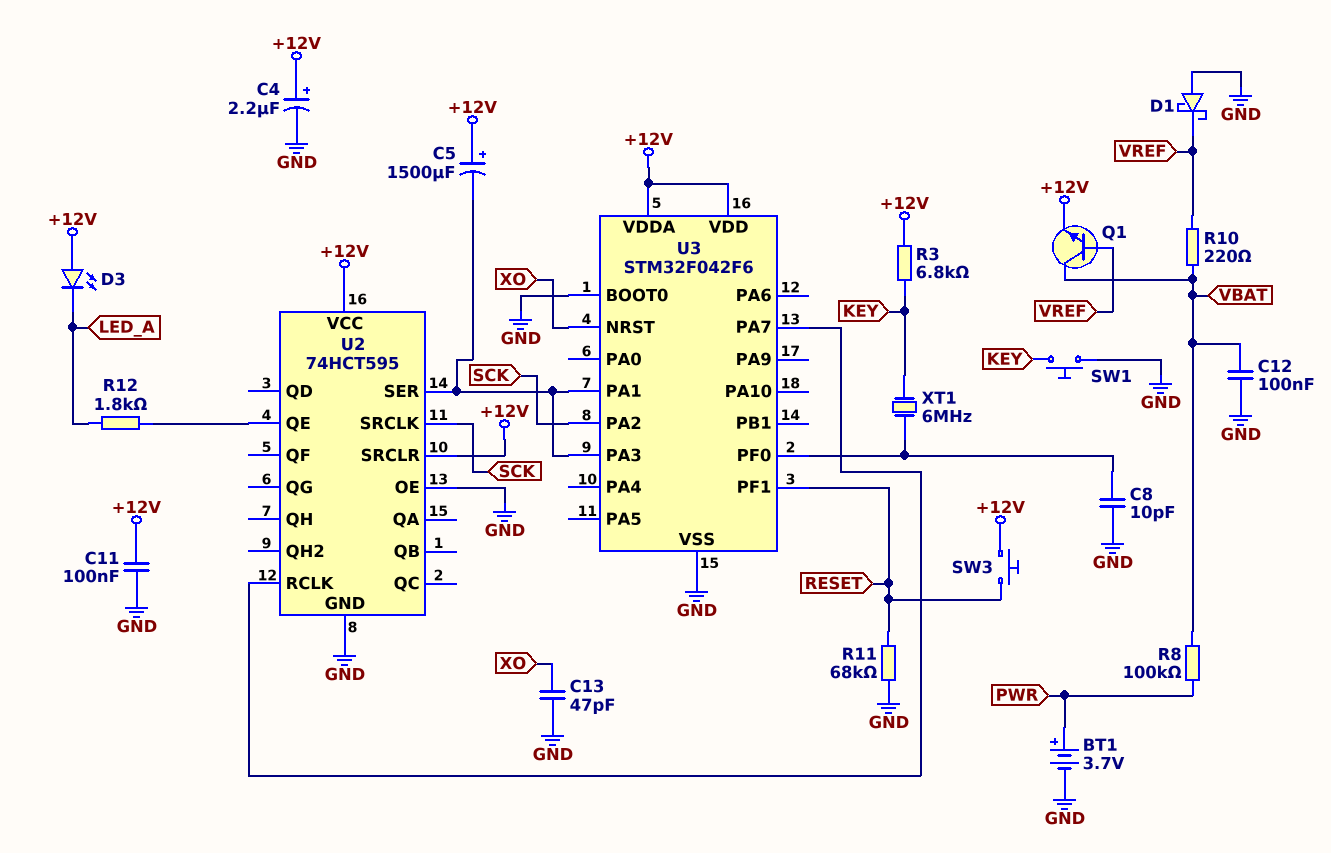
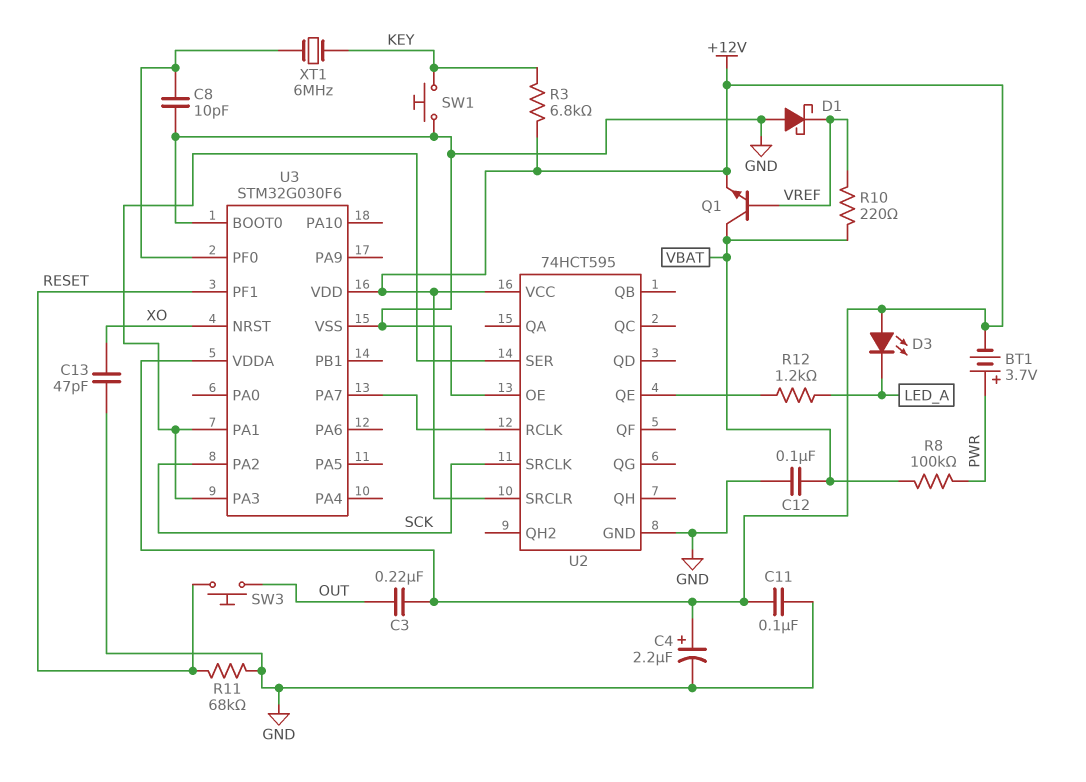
BT1: 3.7V (plus PWR, minus GND) -> 3.7V (plus PWR, minus +12V)
C3: none -> 220nF (+12V, OUT)
C5: 1500uF (plus +12V, minus U2/SER) -> none
R12: 1.8k (LED_A, U2/QE) -> 1.2k (LED_A, U2/QE)
SW3: button (+12V, RESET) -> button (OUT, RESET)
U3: STM32F042F6 -> STM32G030F6

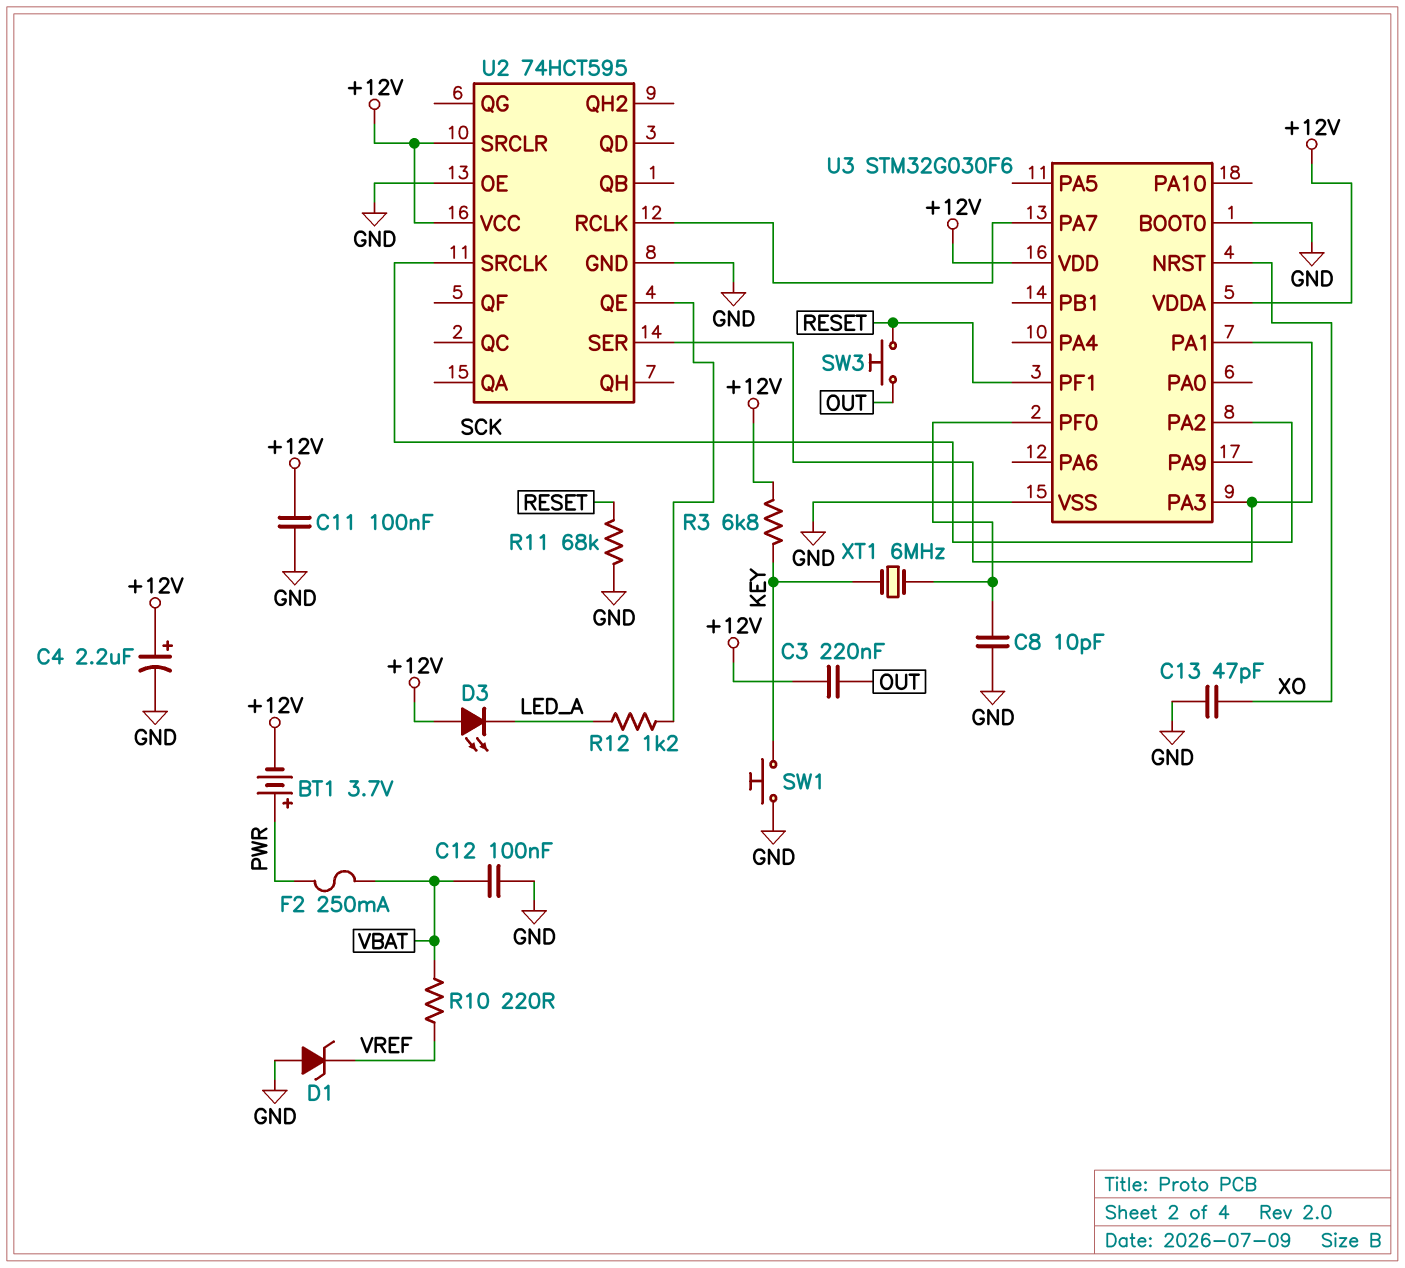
D1: schottky (A GND, K VREF) -> zener (A GND, K VREF)
F2: none -> 250mA (PWR, VBAT)
Q1: NPN (B VREF, C VBAT, E +12V) -> none
R8: 100k (PWR, VBAT) -> none

